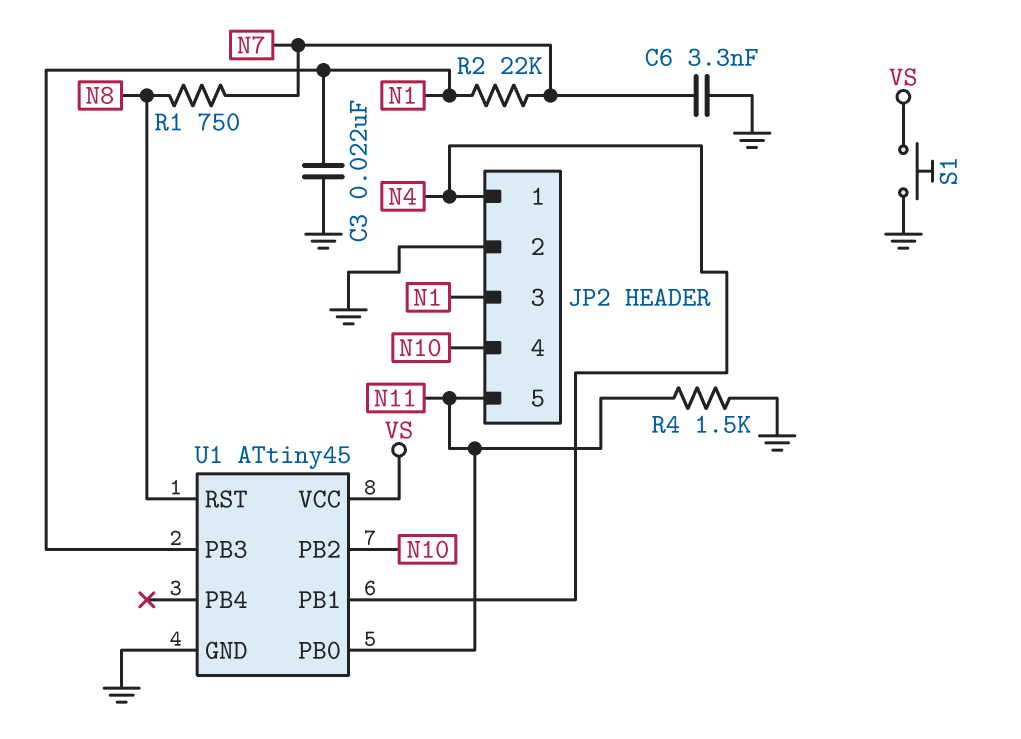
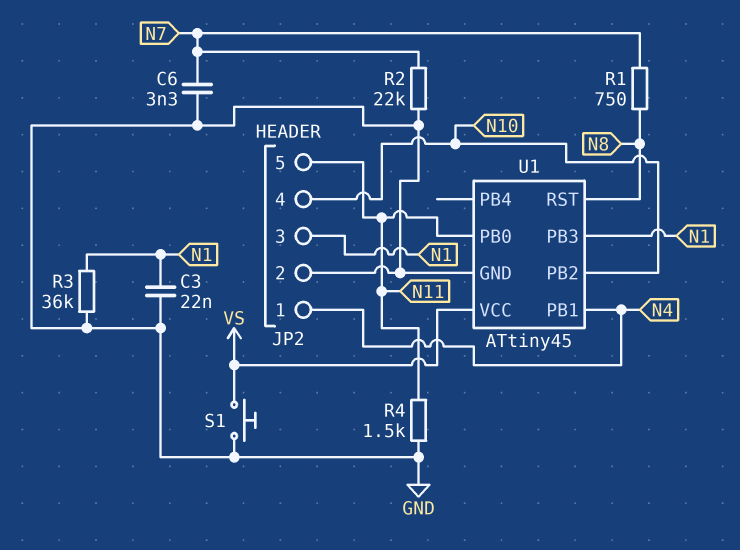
R2: 22k (N1, N7) -> 22k (GND, N7)
R3: none -> 36k (GND, N1)

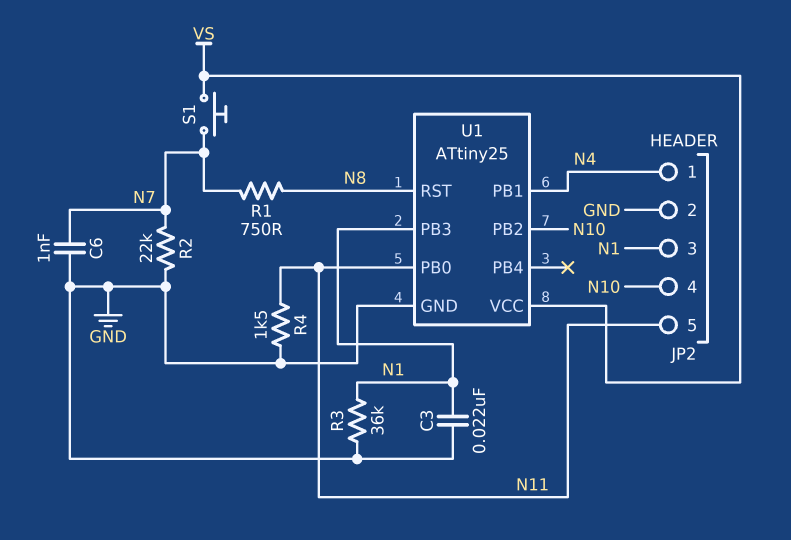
C6: 3.3nF (GND, N7) -> 1nF (GND, N7)
S1: button (GND, VS) -> button (N7, VS)
U1: ATtiny45 -> ATtiny25

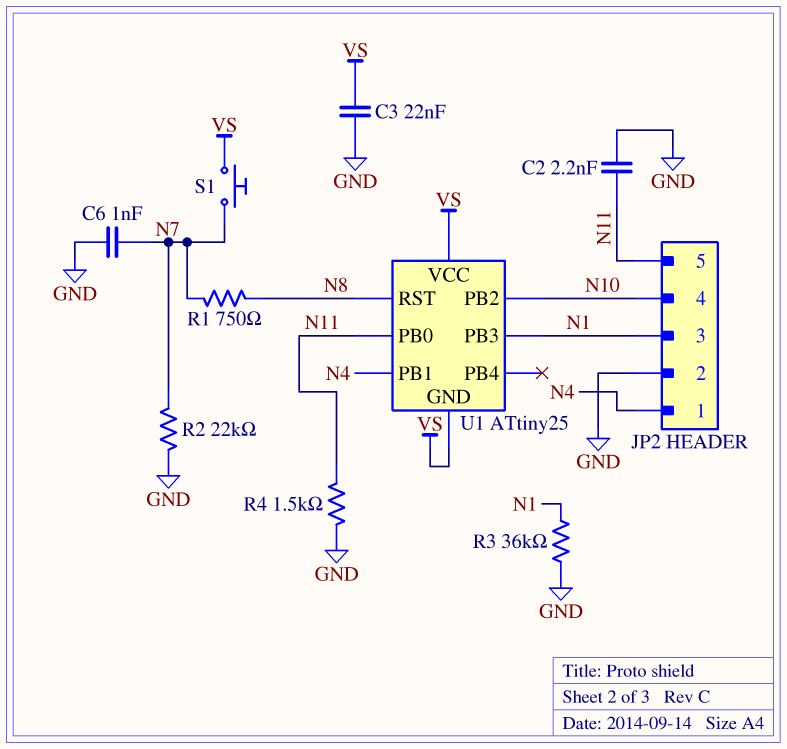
C2: none -> 2.2nF (GND, N11)
C3: 22nF (GND, N1) -> 22nF (GND, VS)
U1 pin GND: GND -> VS

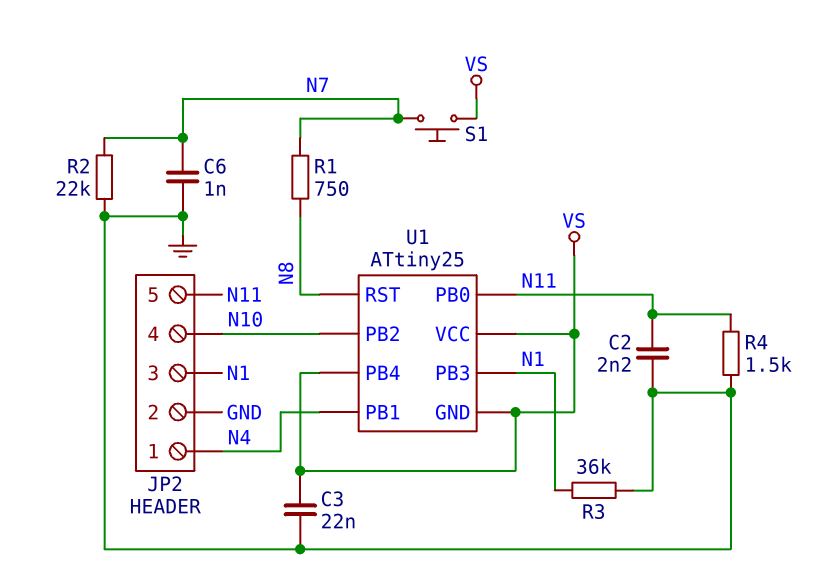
U1 pin PB4: none -> VS

